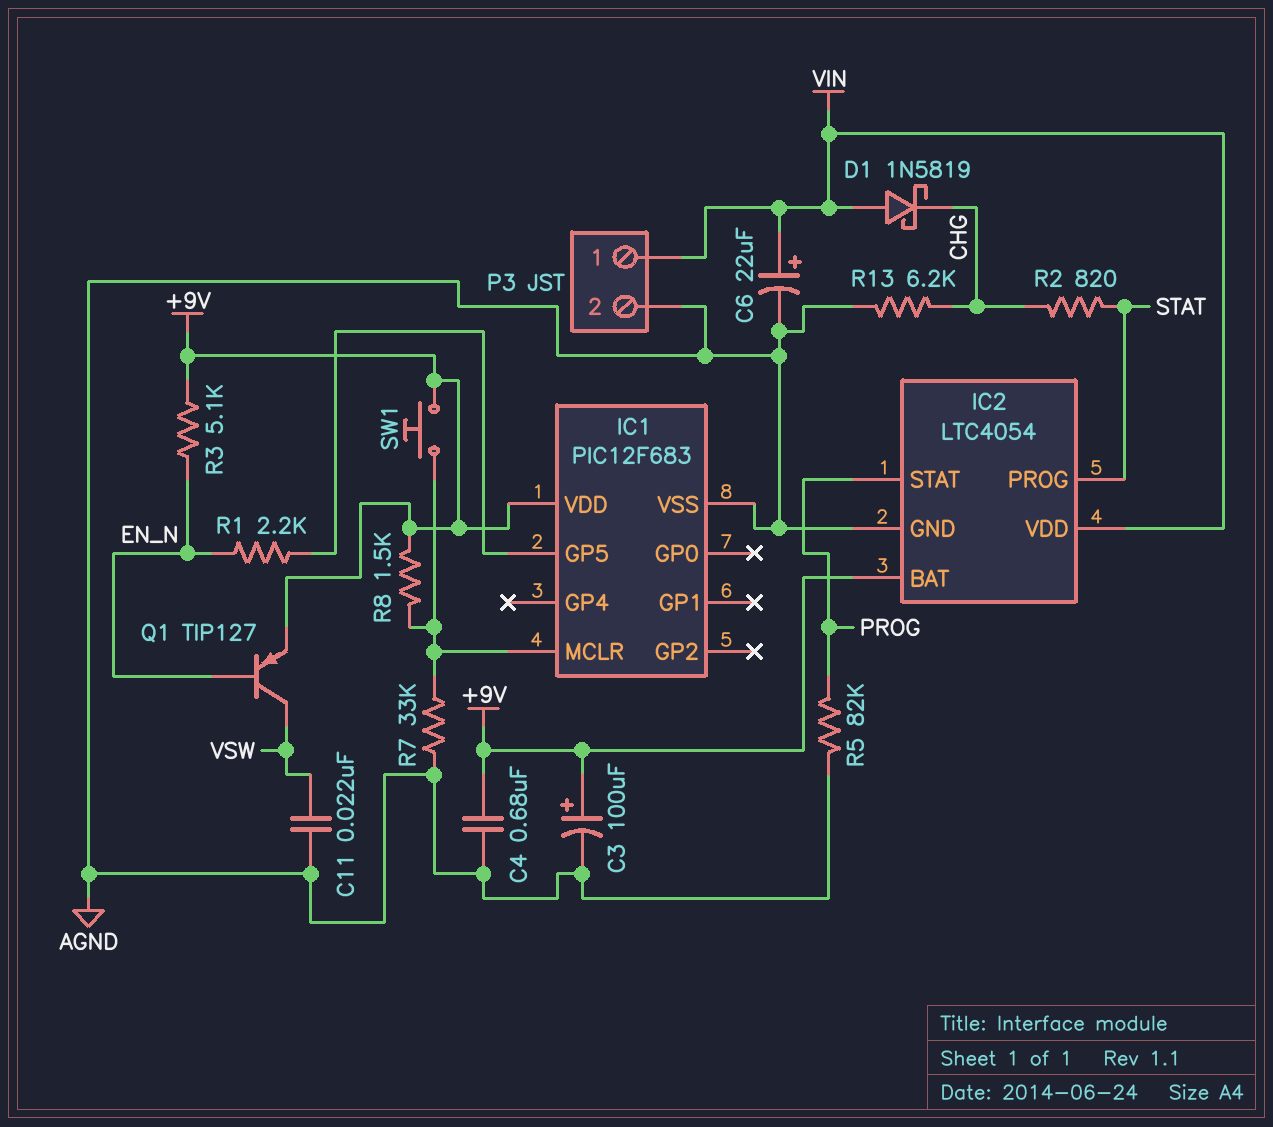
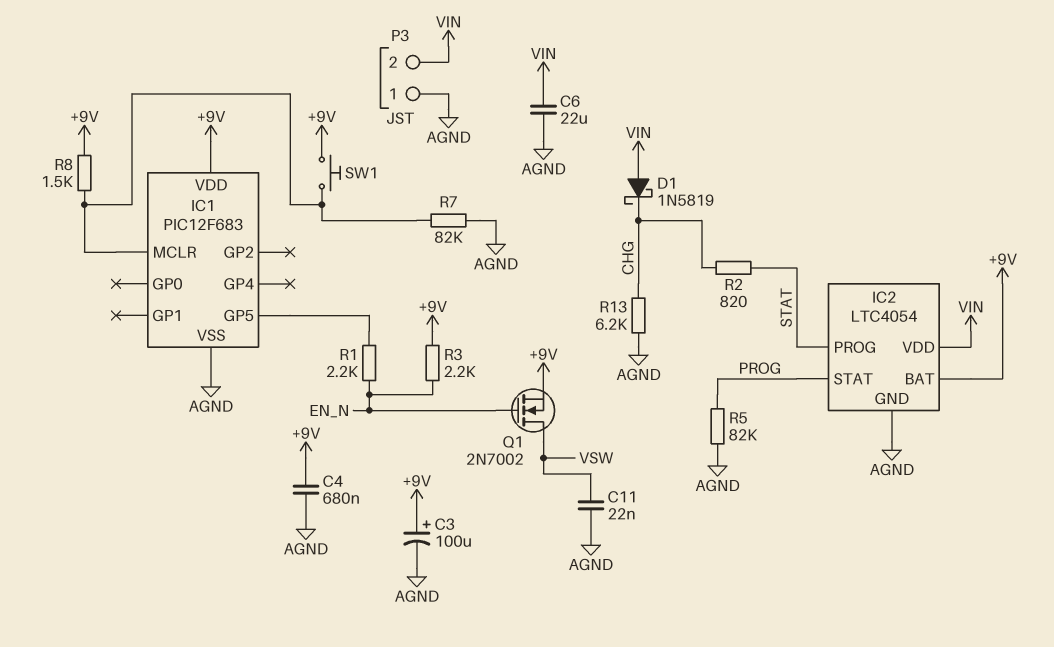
C6: 22uF (plus VIN, minus AGND) -> 22uF (AGND, VIN)
P3 pin 1: VIN -> AGND
P3 pin 2: AGND -> VIN
Q1: PNP TIP127 (B EN_N, C VSW, E +9V) -> NMOS 2N7002 (G EN_N, D VSW, S +9V)
R3: 5.1k (+9V, EN_N) -> 2.2k (+9V, EN_N)
R7: 33k (AGND, IC1/MCLR) -> 82k (AGND, IC1/MCLR)

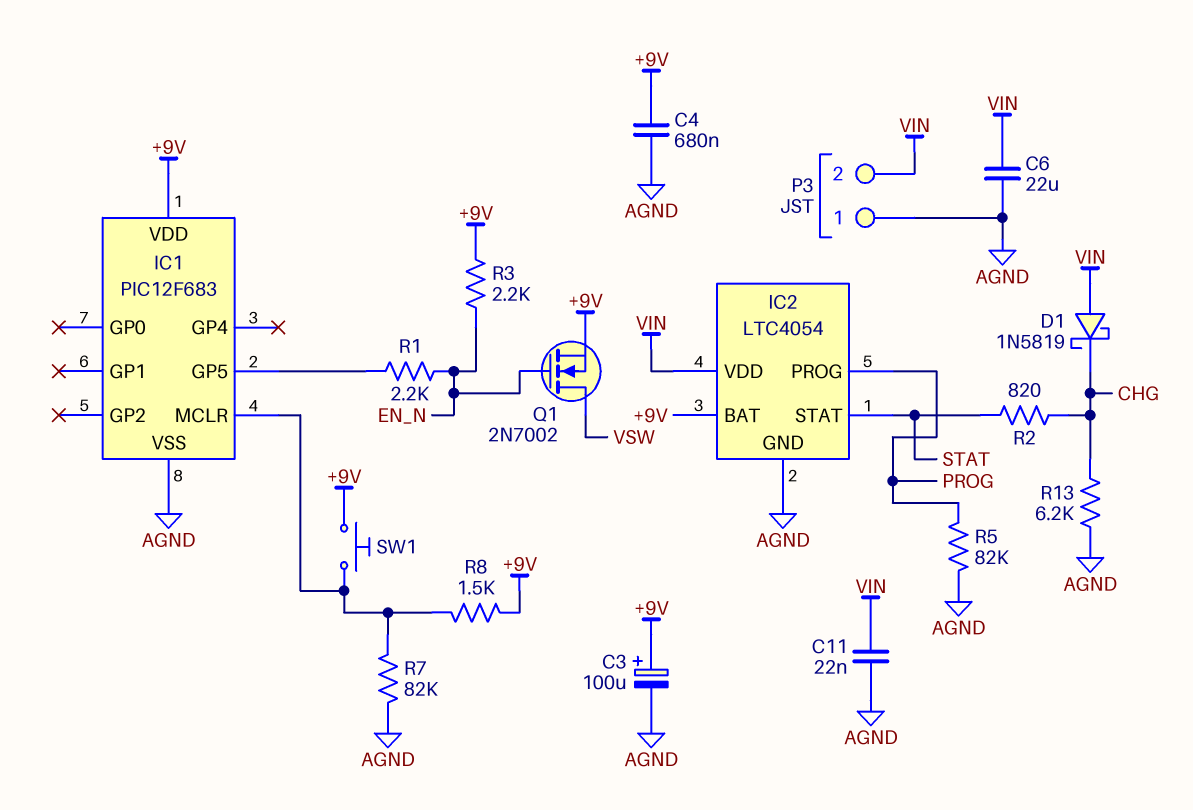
C11: 22nF (AGND, VSW) -> 22nF (AGND, VIN)
IC2 pin PROG: STAT -> PROG
IC2 pin STAT: PROG -> STAT

